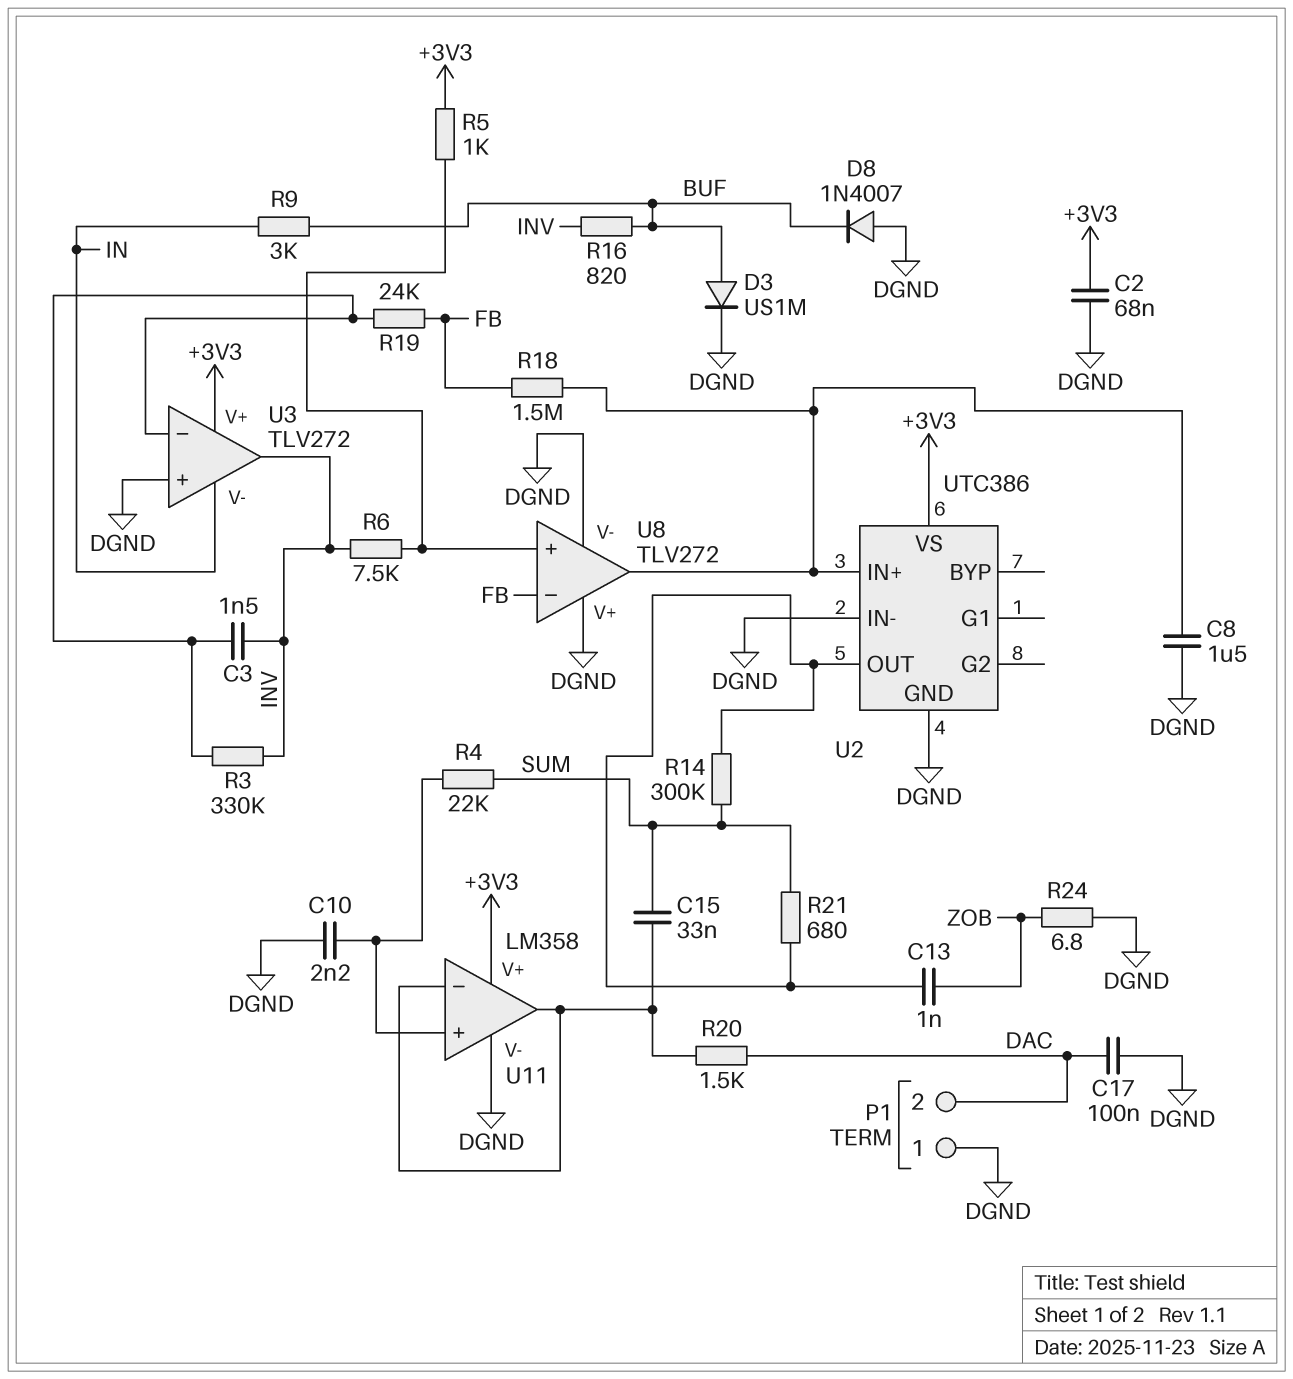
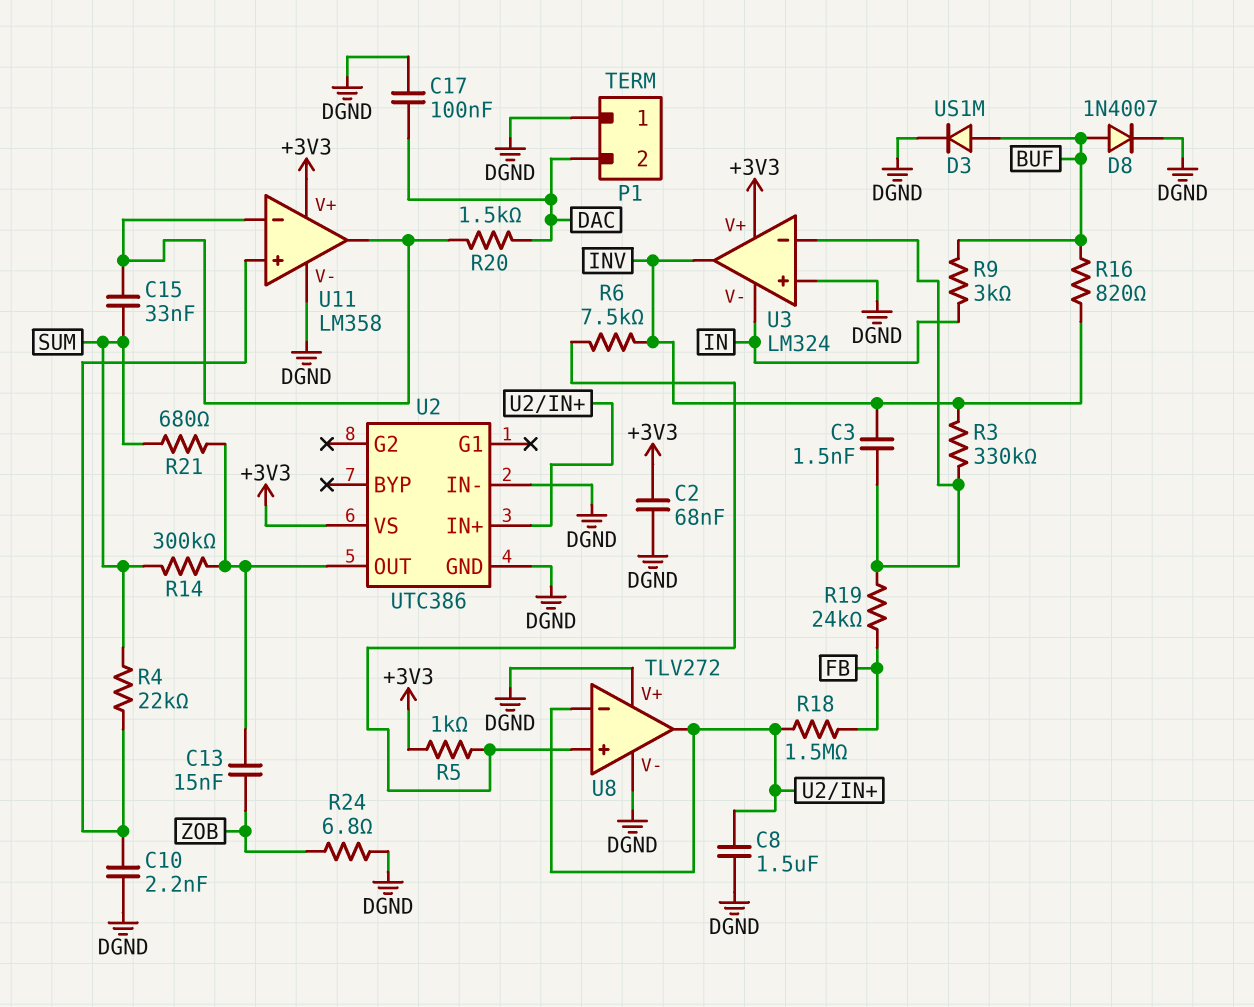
C13: 1nF (U2/OUT, ZOB) -> 15nF (U2/OUT, ZOB)
D8: diode 1N4007 (A DGND, K BUF) -> diode 1N4007 (A BUF, K DGND)
U3: TLV272 -> LM324
U8 pin in-: FB -> U2/IN+

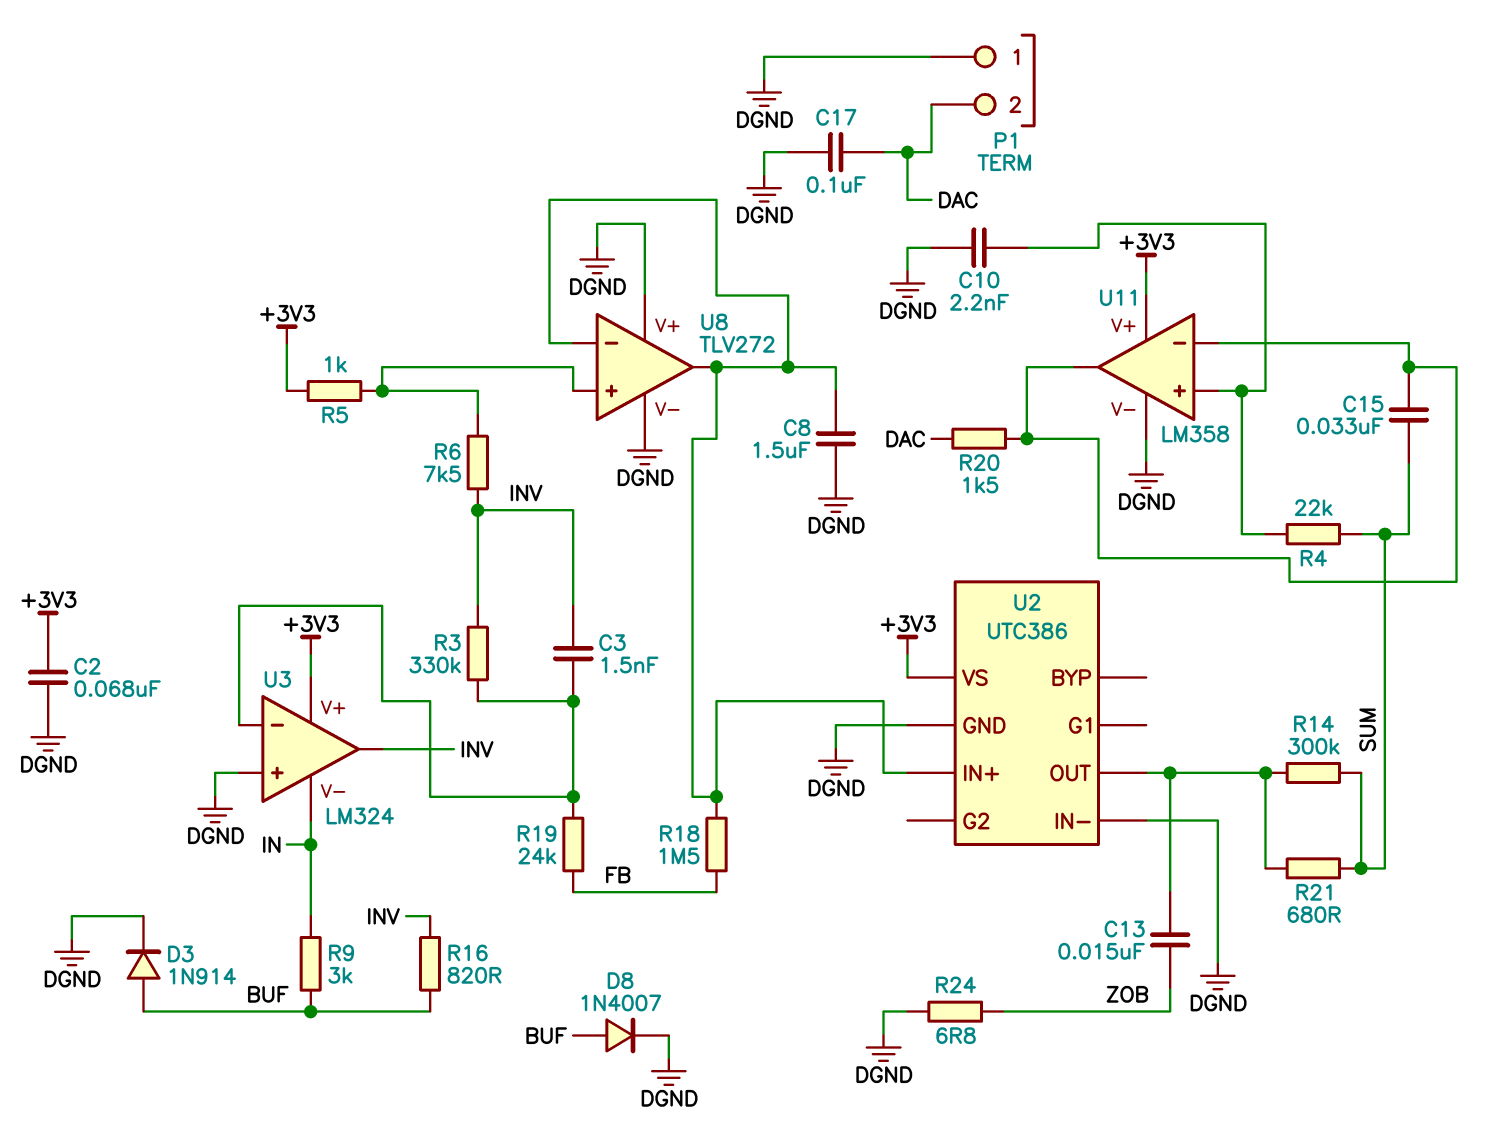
D3: diode US1M (A BUF, K DGND) -> diode 1N914 (A BUF, K DGND)

